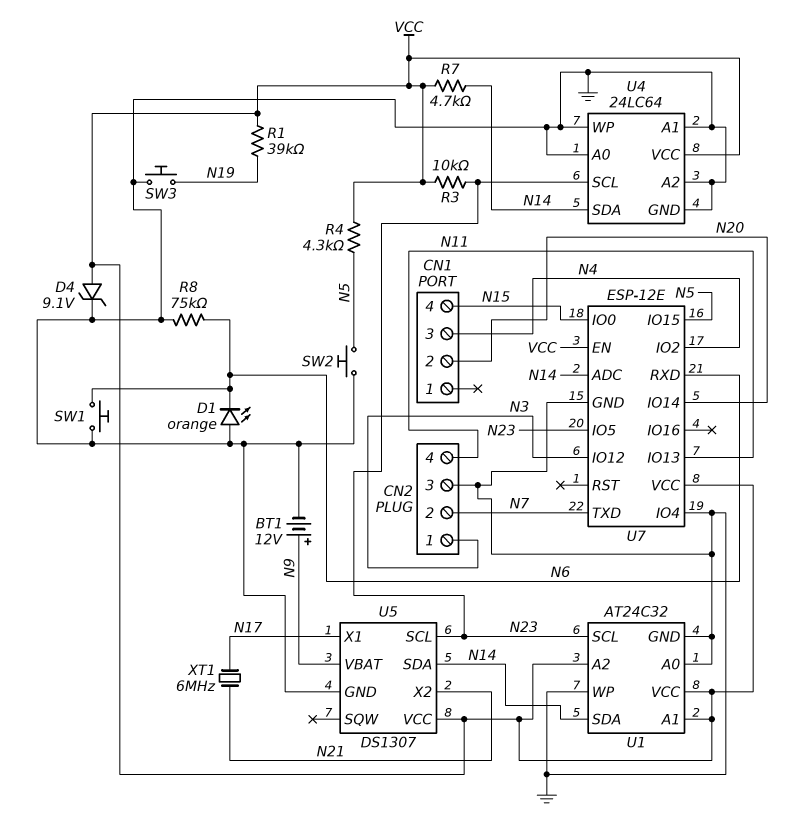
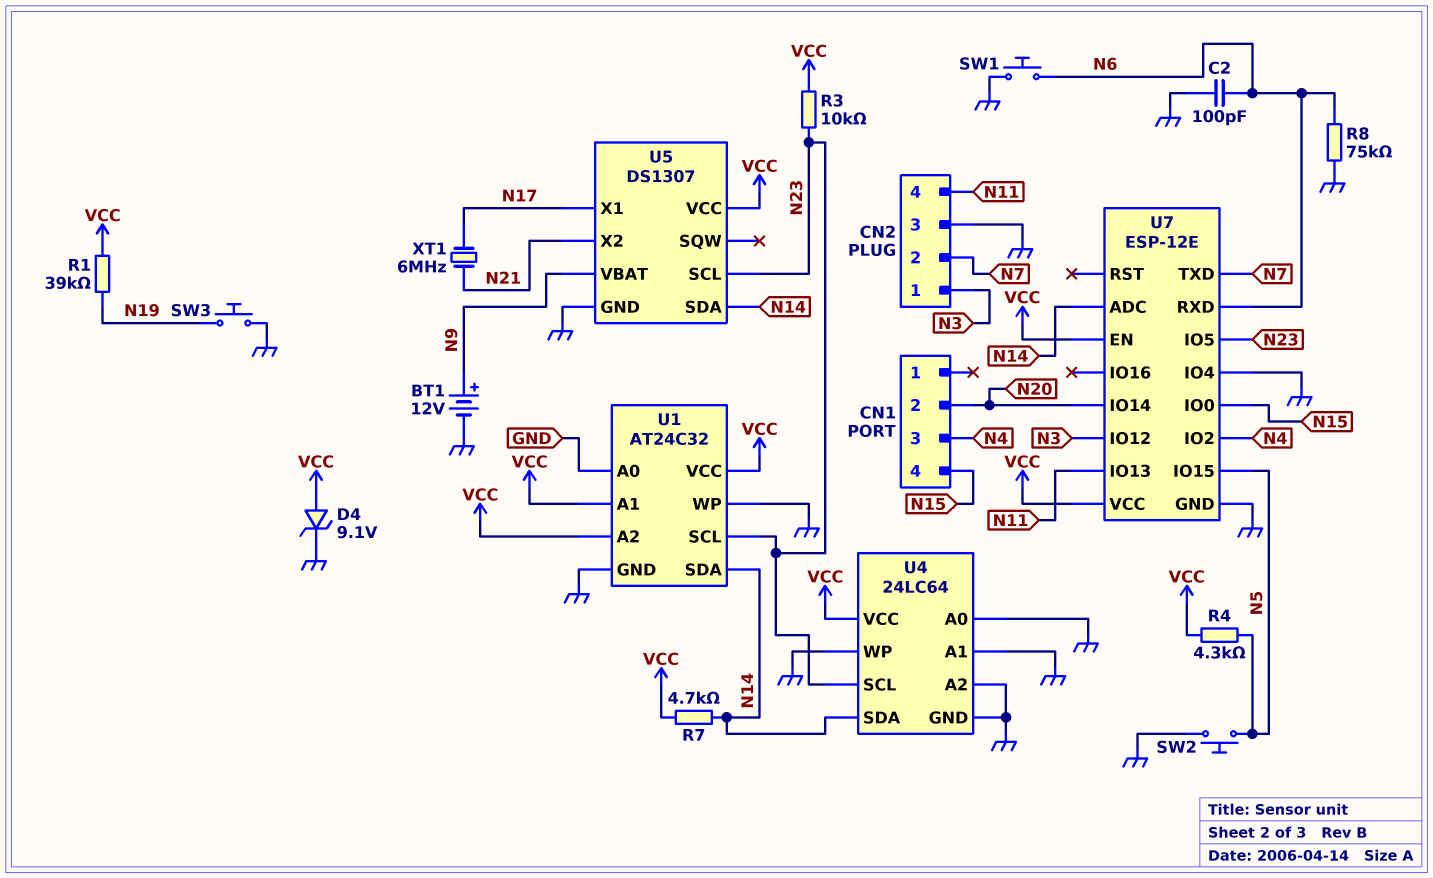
C2: none -> 100pF (GND, N6)
D1: LED orange (A GND, K N6) -> none

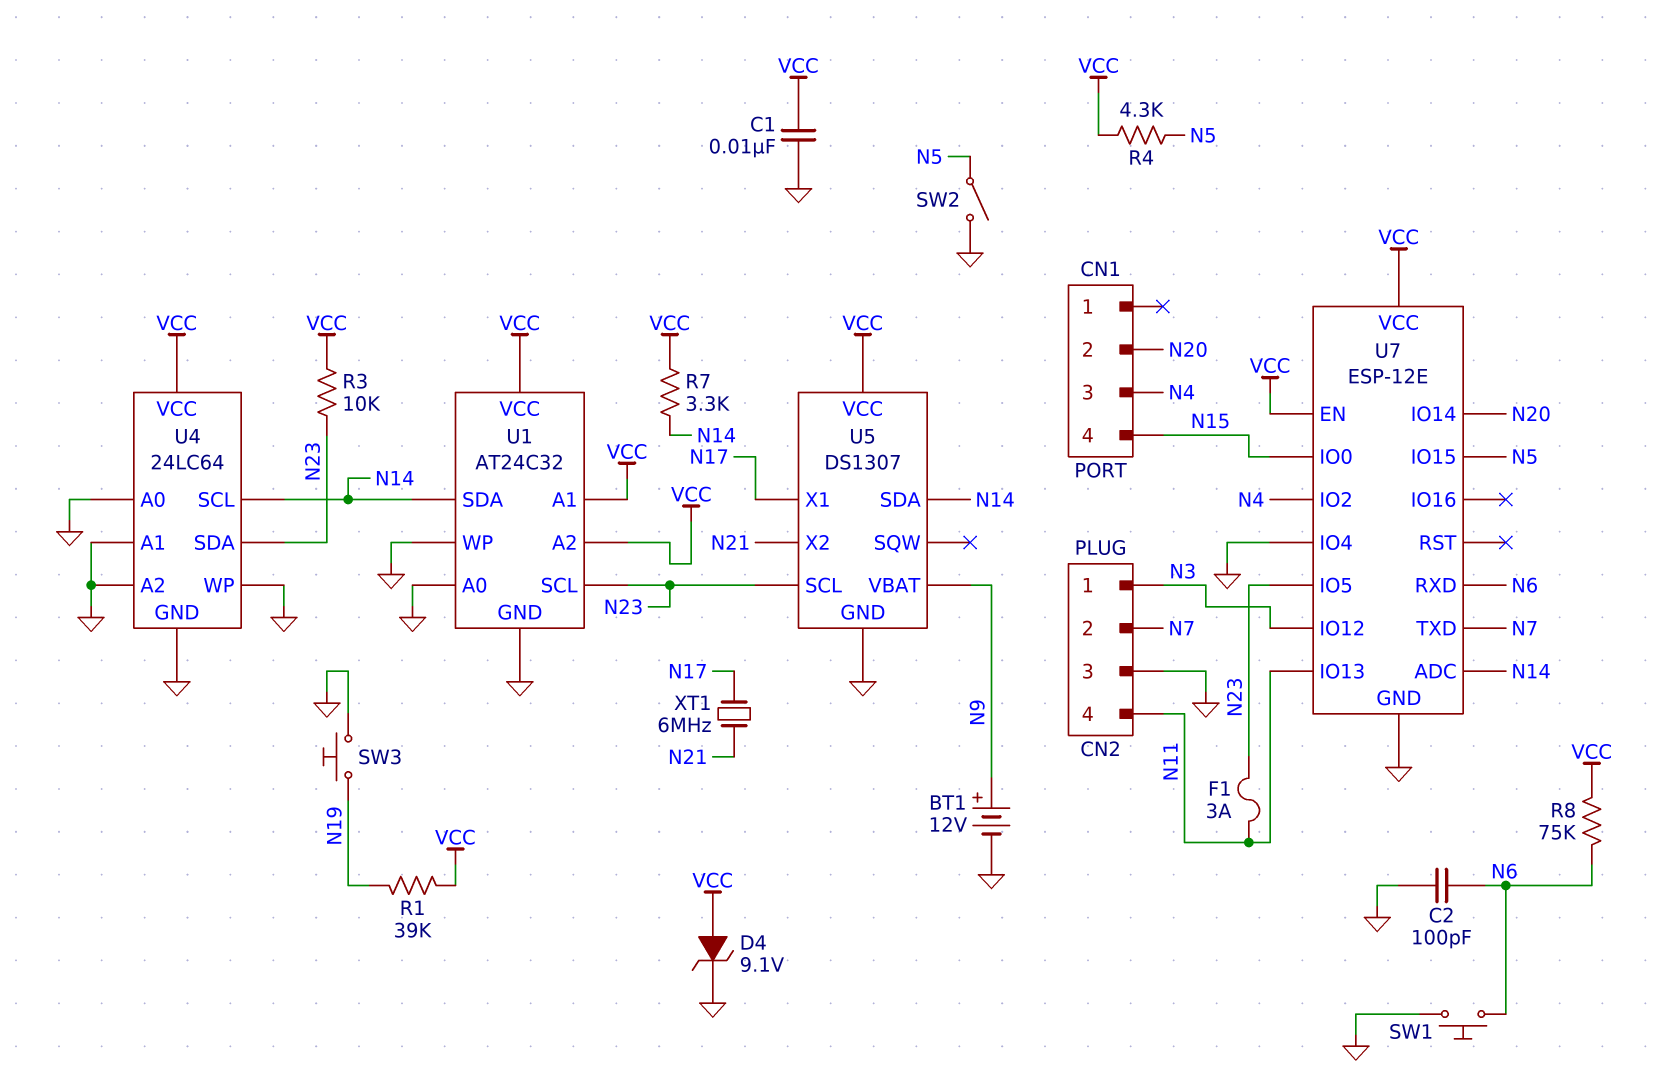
C1: none -> 10nF (GND, VCC)
F1: none -> 3A (N11, N23)
R7: 4.7k (N14, VCC) -> 3.3k (N14, VCC)
R8: 75k (GND, N6) -> 75k (N6, VCC)
SW2: button (GND, N5) -> switch (GND, N5)
U4 pin SCL: N23 -> N14
U4 pin SDA: N14 -> N23

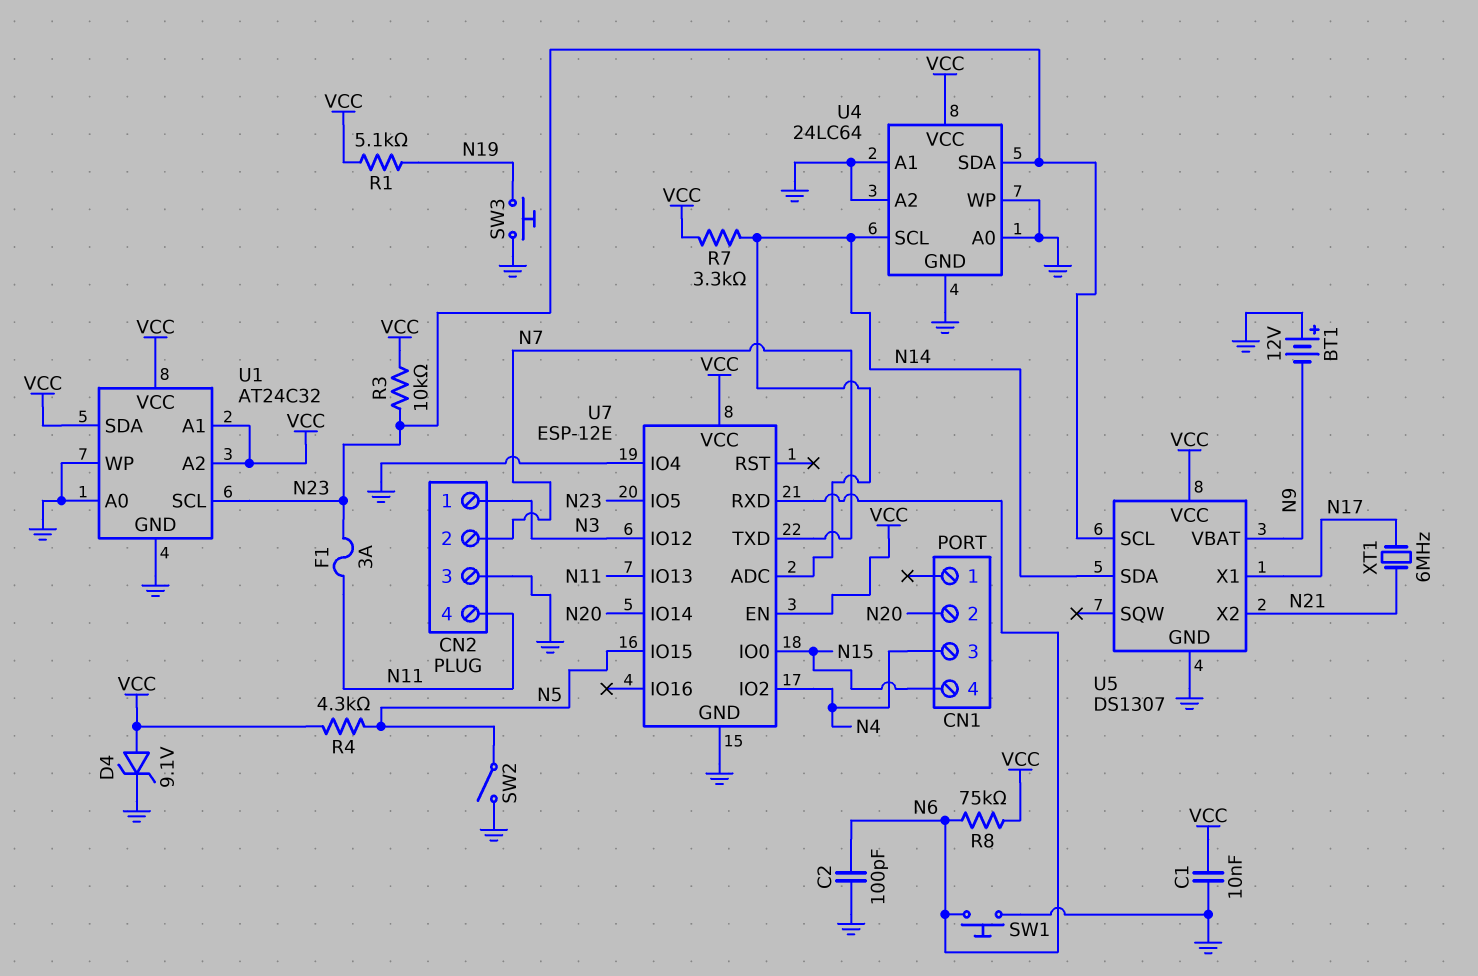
BT1: 12V (plus N9, minus GND) -> 12V (plus GND, minus N9)
R1: 39k (N19, VCC) -> 5.1k (N19, VCC)
U1 pin SDA: N14 -> VCC

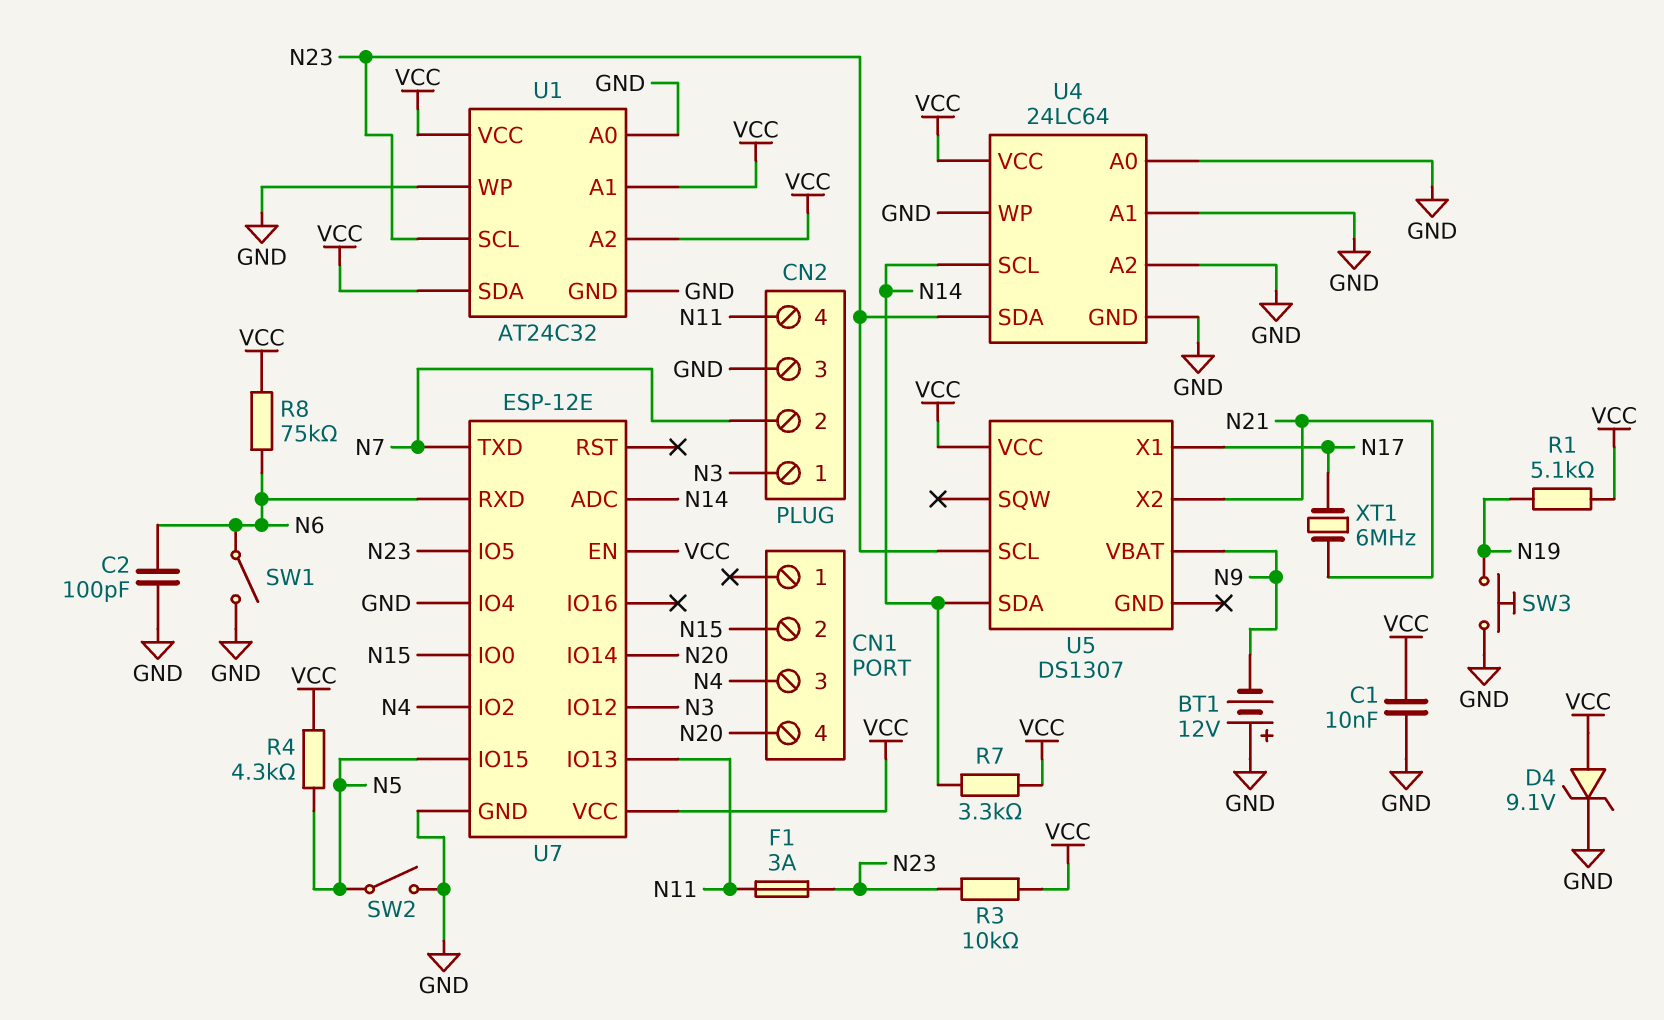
CN1 pin 2: N20 -> N15
CN1 pin 4: N15 -> N20
SW1: button (GND, N6) -> switch (GND, N6)
U5 pin GND: GND -> none

